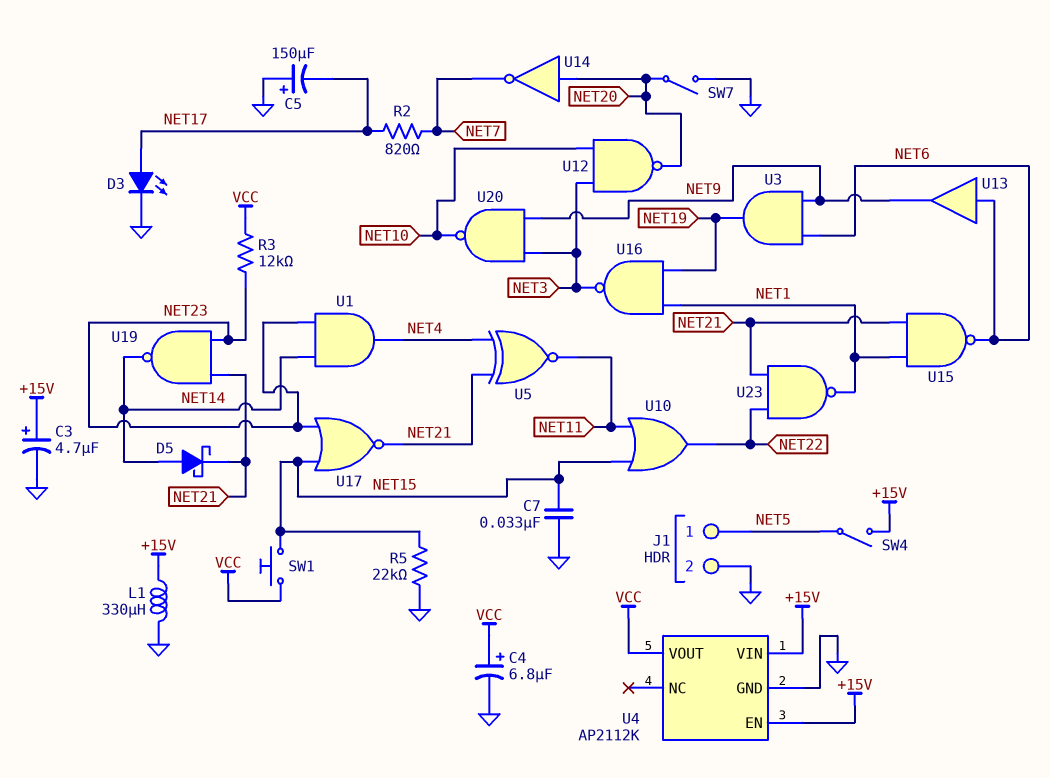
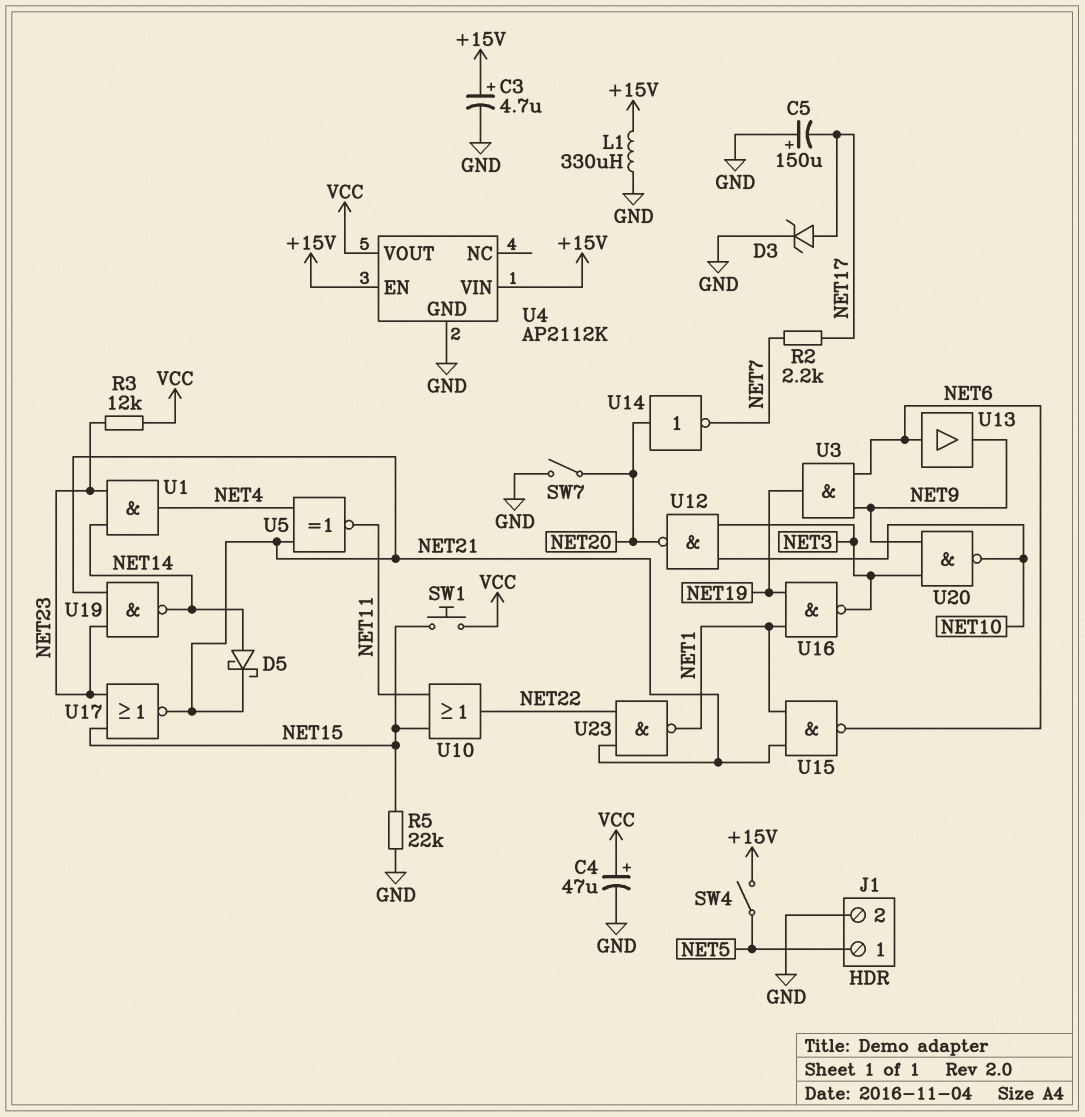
C4: 6.8uF (plus VCC, minus GND) -> 47uF (plus VCC, minus GND)
C7: 33nF (GND, NET15) -> none
D3: LED (A NET17, K GND) -> zener (A NET17, K GND)
R2: 820 (NET7, NET17) -> 2.2k (NET7, NET17)

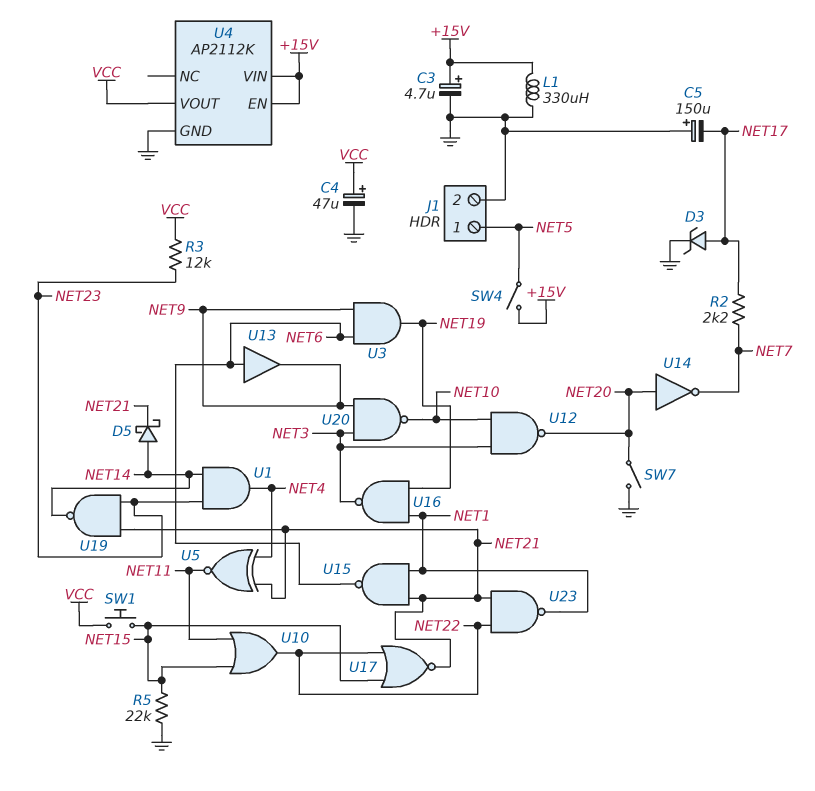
U17: NOR (in NET15, in NET23, out NET21) -> NOR (in NET15, in NET22, out NET21)

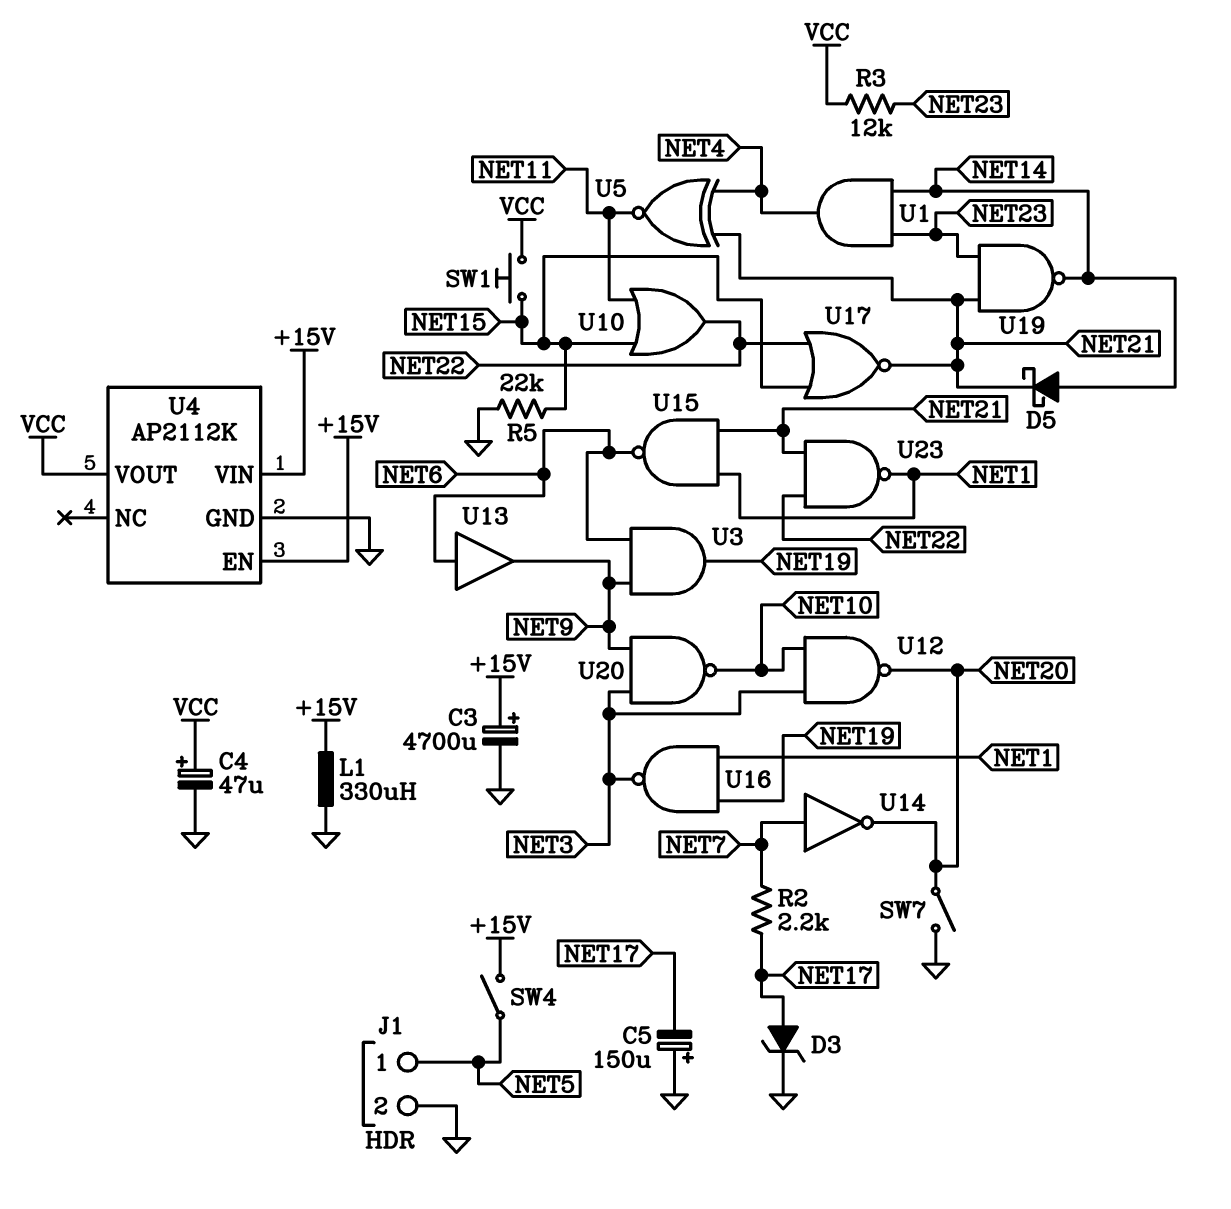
C3: 4.7uF (plus +15V, minus GND) -> 4700uF (plus +15V, minus GND)
U14: NOT (in NET20, out NET7) -> NOT (in NET7, out NET20)

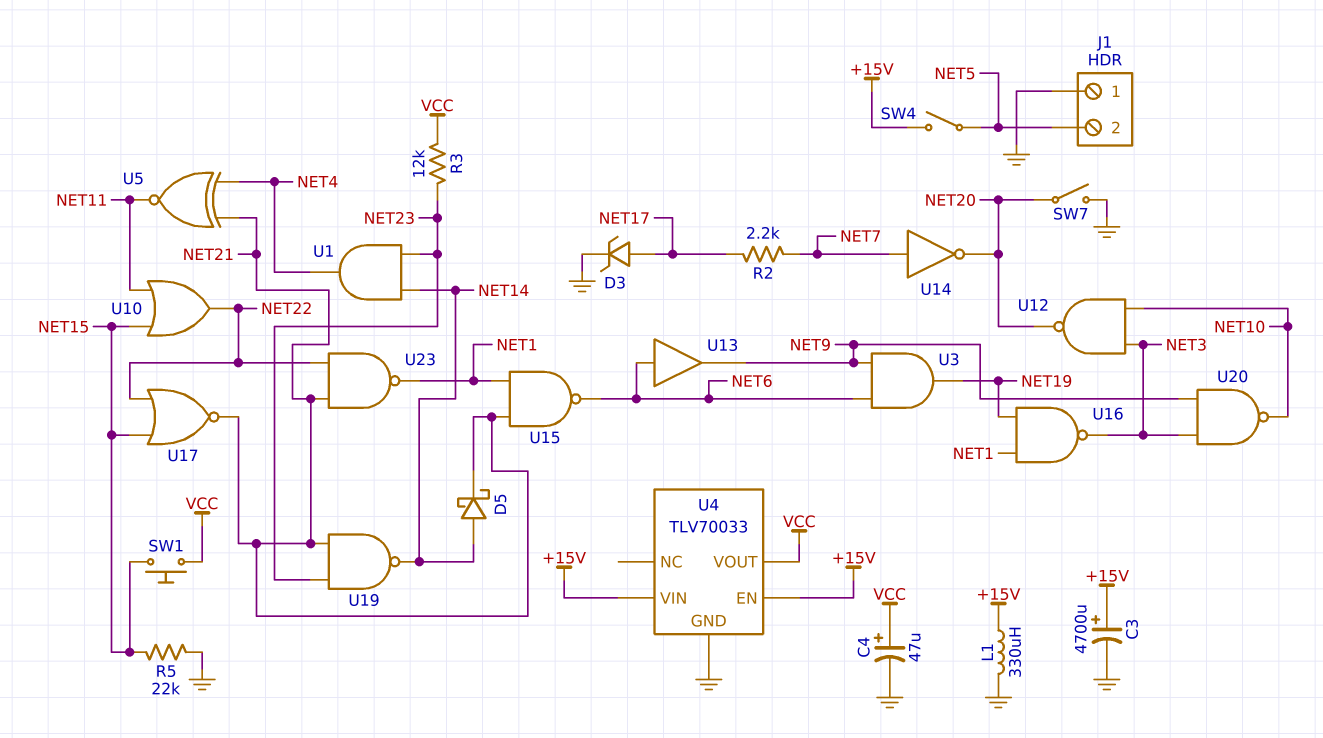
C5: 150uF (plus GND, minus NET17) -> none
J1 pin 1: NET5 -> GND
J1 pin 2: GND -> NET5
U4: AP2112K -> TLV70033

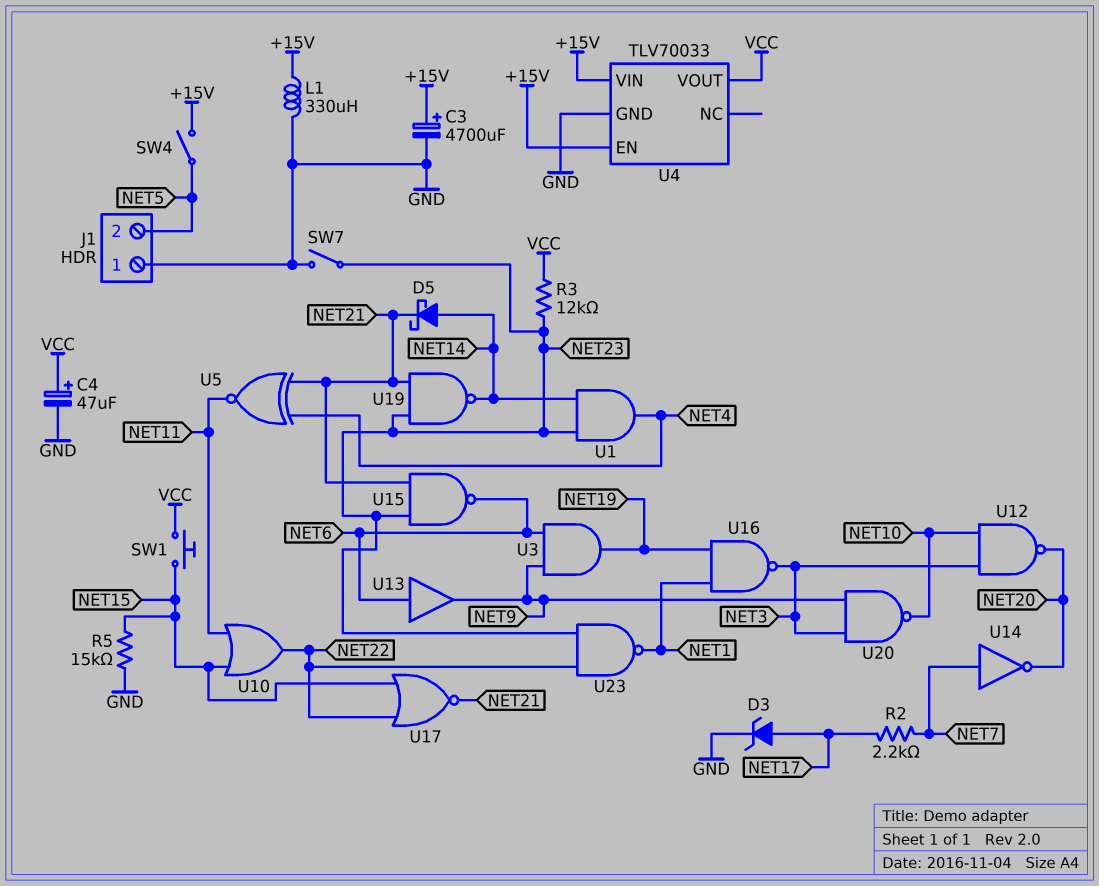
R5: 22k (GND, NET15) -> 15k (GND, NET15)
SW7: switch (GND, NET20) -> switch (GND, NET23)
U15: NAND (in NET1, in NET21, out NET6) -> NAND (in NET21, in NET23, out NET6)
U23: NAND (in NET21, in NET22, out NET1) -> NAND (in NET22, in NET23, out NET1)

